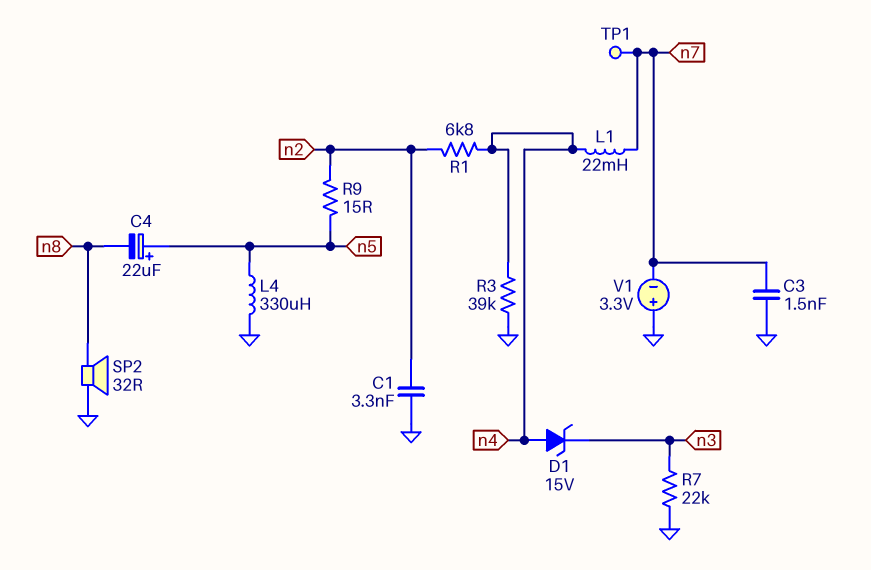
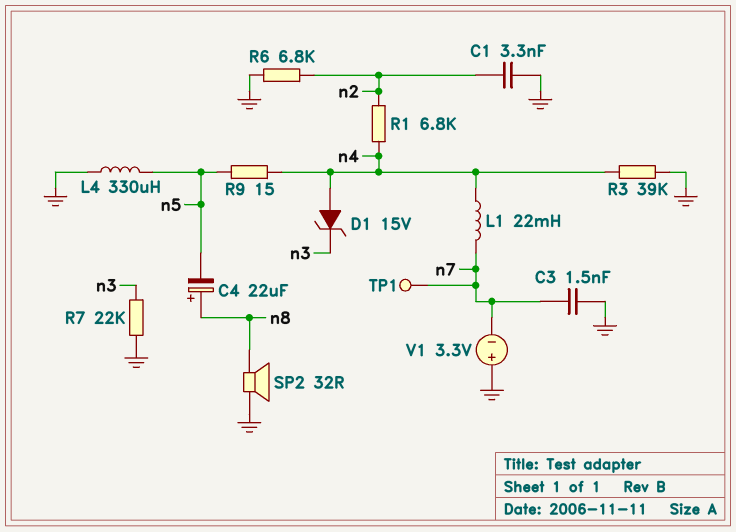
C4: 22uF (plus n5, minus n8) -> 22uF (plus n8, minus n5)
R6: none -> 6.8k (GND, n2)
R9: 15 (n2, n5) -> 15 (n4, n5)

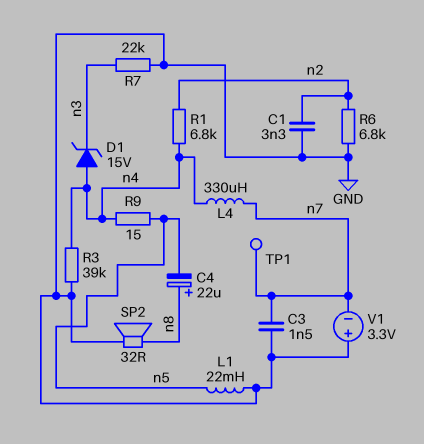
L1: 22mH (n4, n7) -> 22mH (GND, n5)
L4: 330uH (GND, n5) -> 330uH (n4, n7)

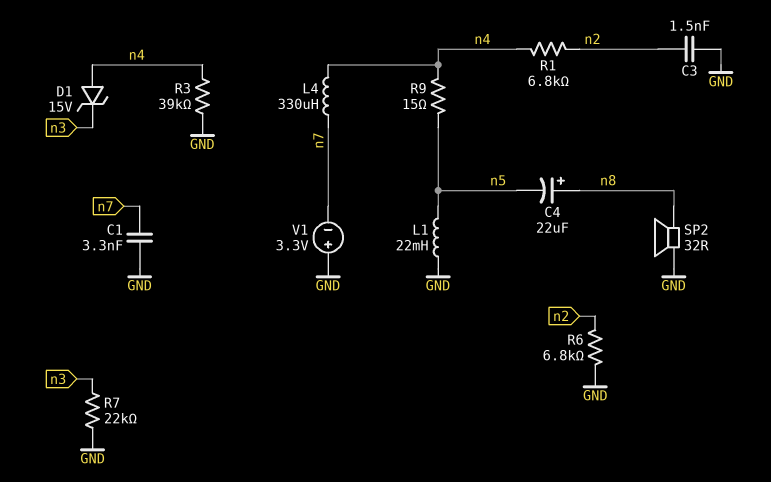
C1: 3.3nF (GND, n2) -> 3.3nF (GND, n7)
C3: 1.5nF (GND, n7) -> 1.5nF (GND, n2)
TP1: test point (n7) -> none

